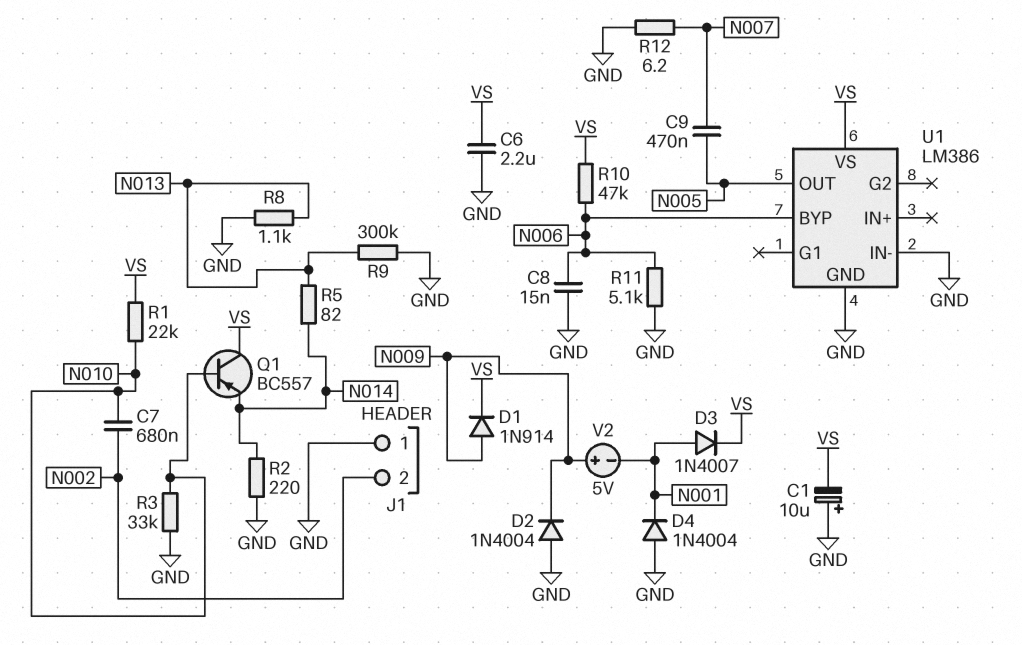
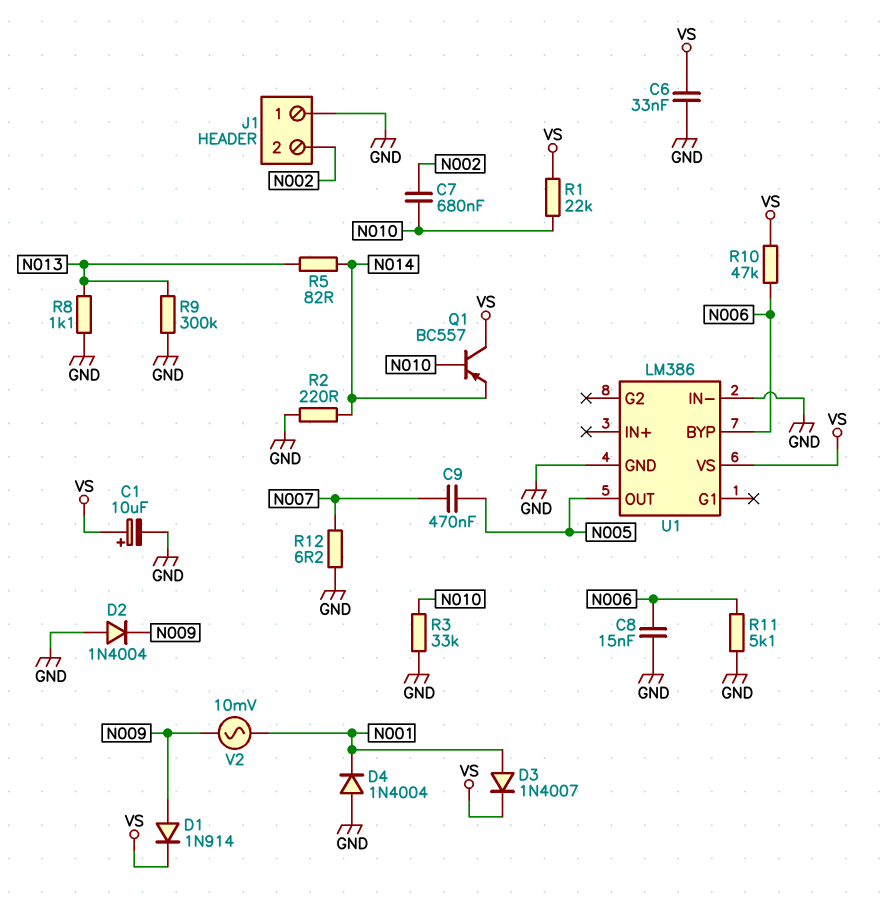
C1: 10uF (plus GND, minus VS) -> 10uF (plus VS, minus GND)
C6: 2.2uF (GND, VS) -> 33nF (GND, VS)
V2: 5V (plus N009, minus N001) -> AC 10mV (N001, N009)

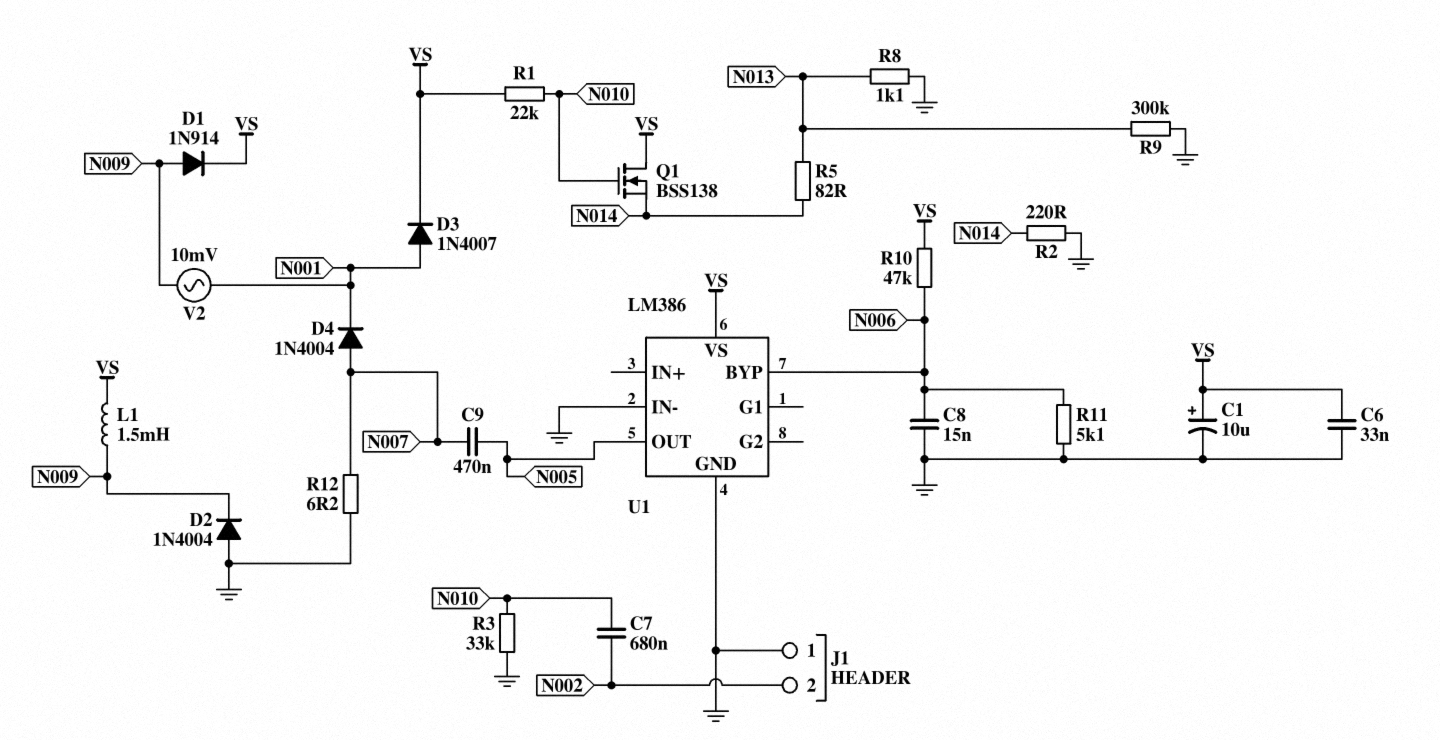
D4: diode 1N4004 (A GND, K N001) -> diode 1N4004 (A N007, K N001)
L1: none -> 1.5mH (N009, VS)
Q1: PNP BC557 (B N010, C VS, E N014) -> NMOS BSS138 (G N010, D VS, S N014)

